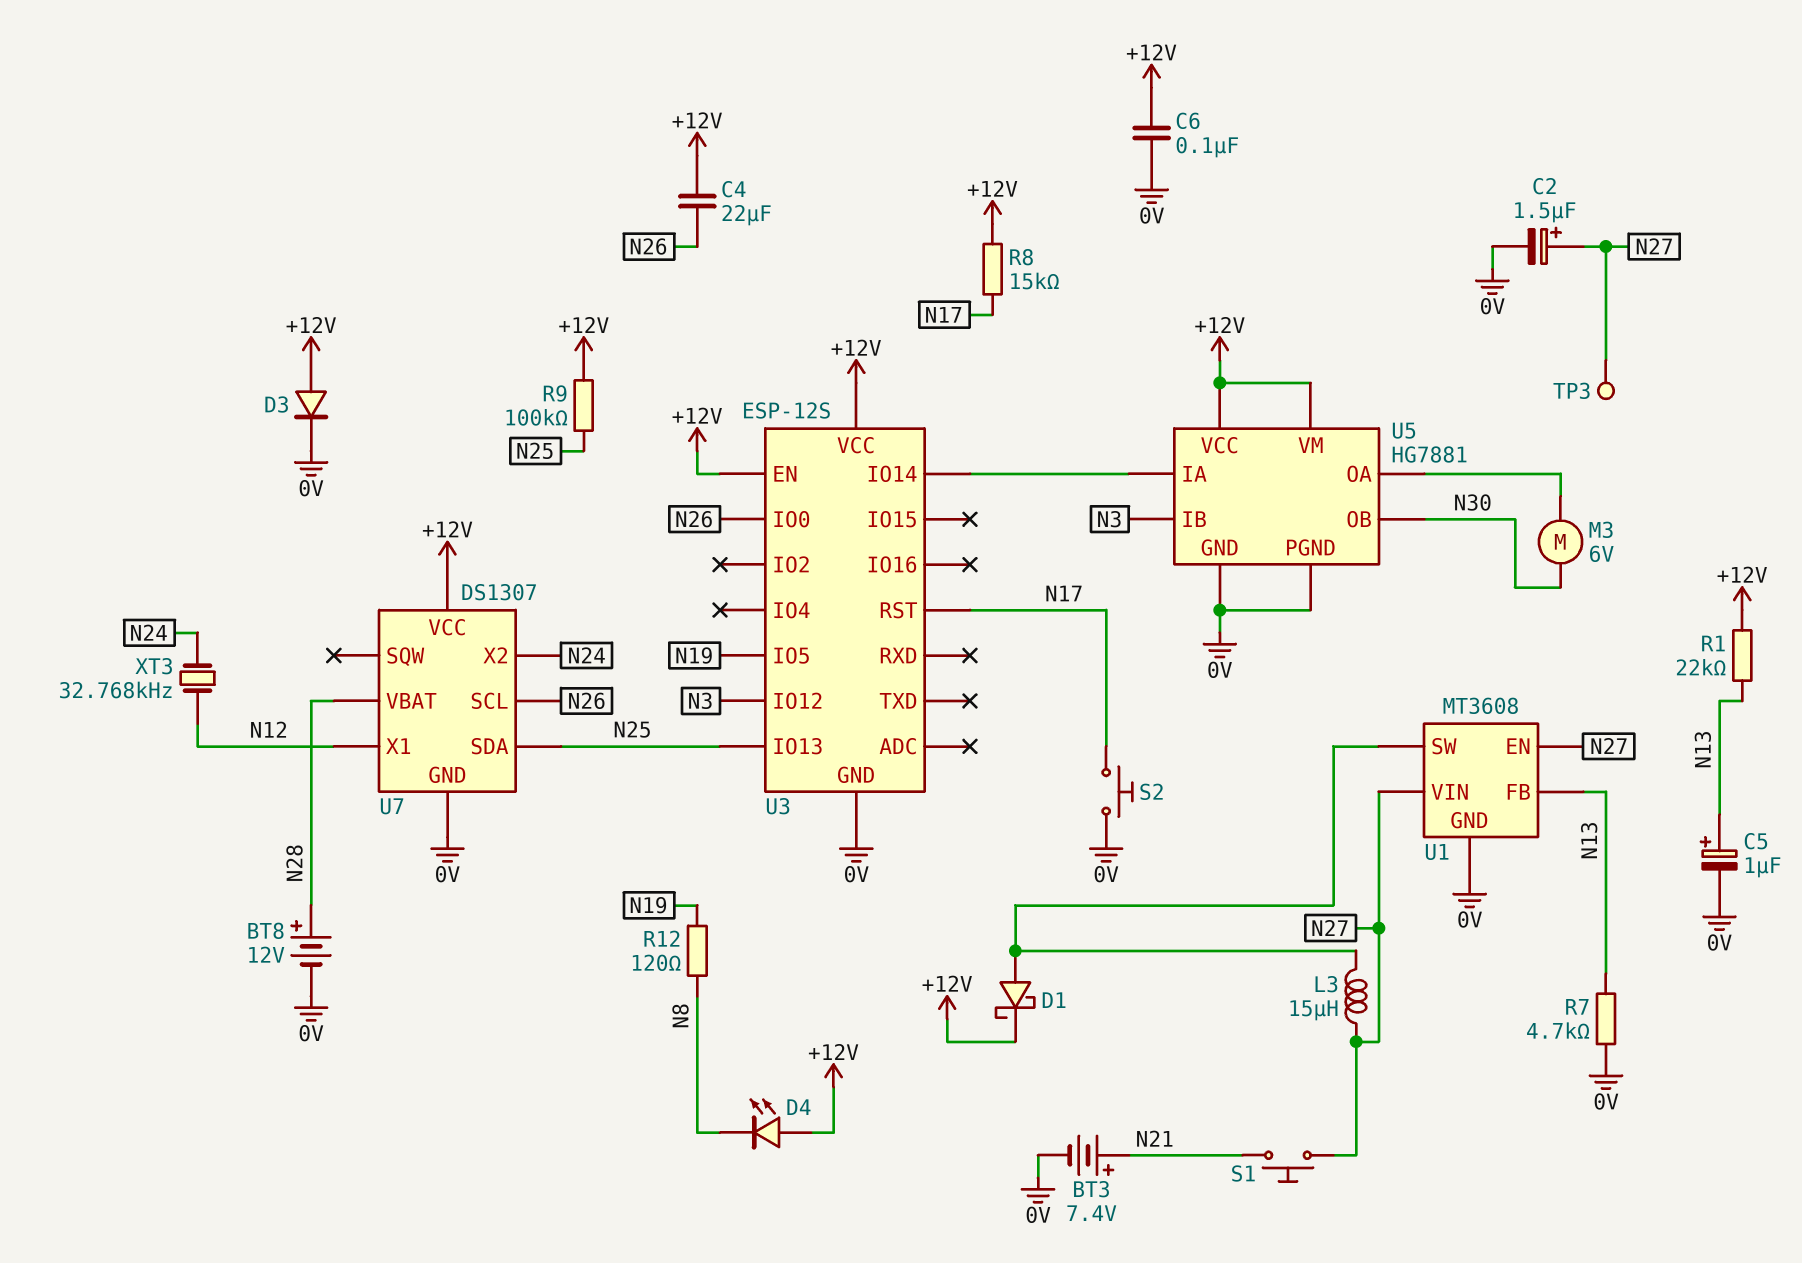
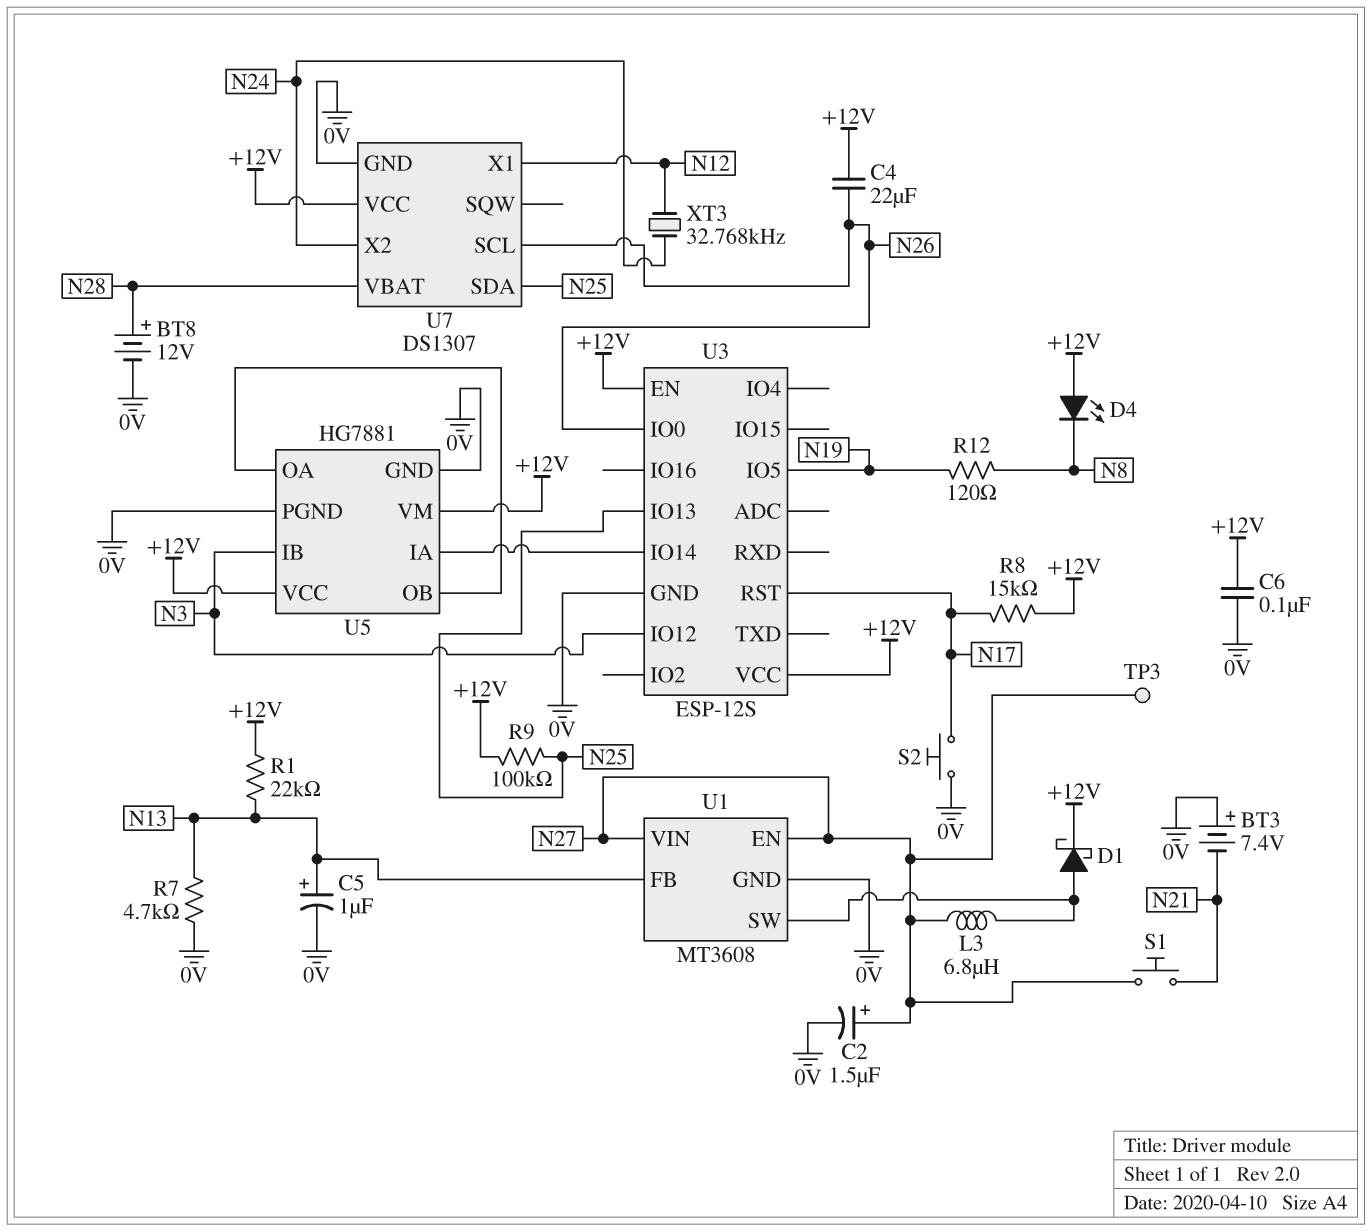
BT3: 7.4V (plus N21, minus 0V) -> 7.4V (plus 0V, minus N21)
D3: diode (A +12V, K 0V) -> none
L3: 15uH (N27, U1/SW) -> 6.8uH (N27, U1/SW)
M3: motor 6V (N30, U5/OA) -> none
U5 pin OB: N30 -> U5/OA

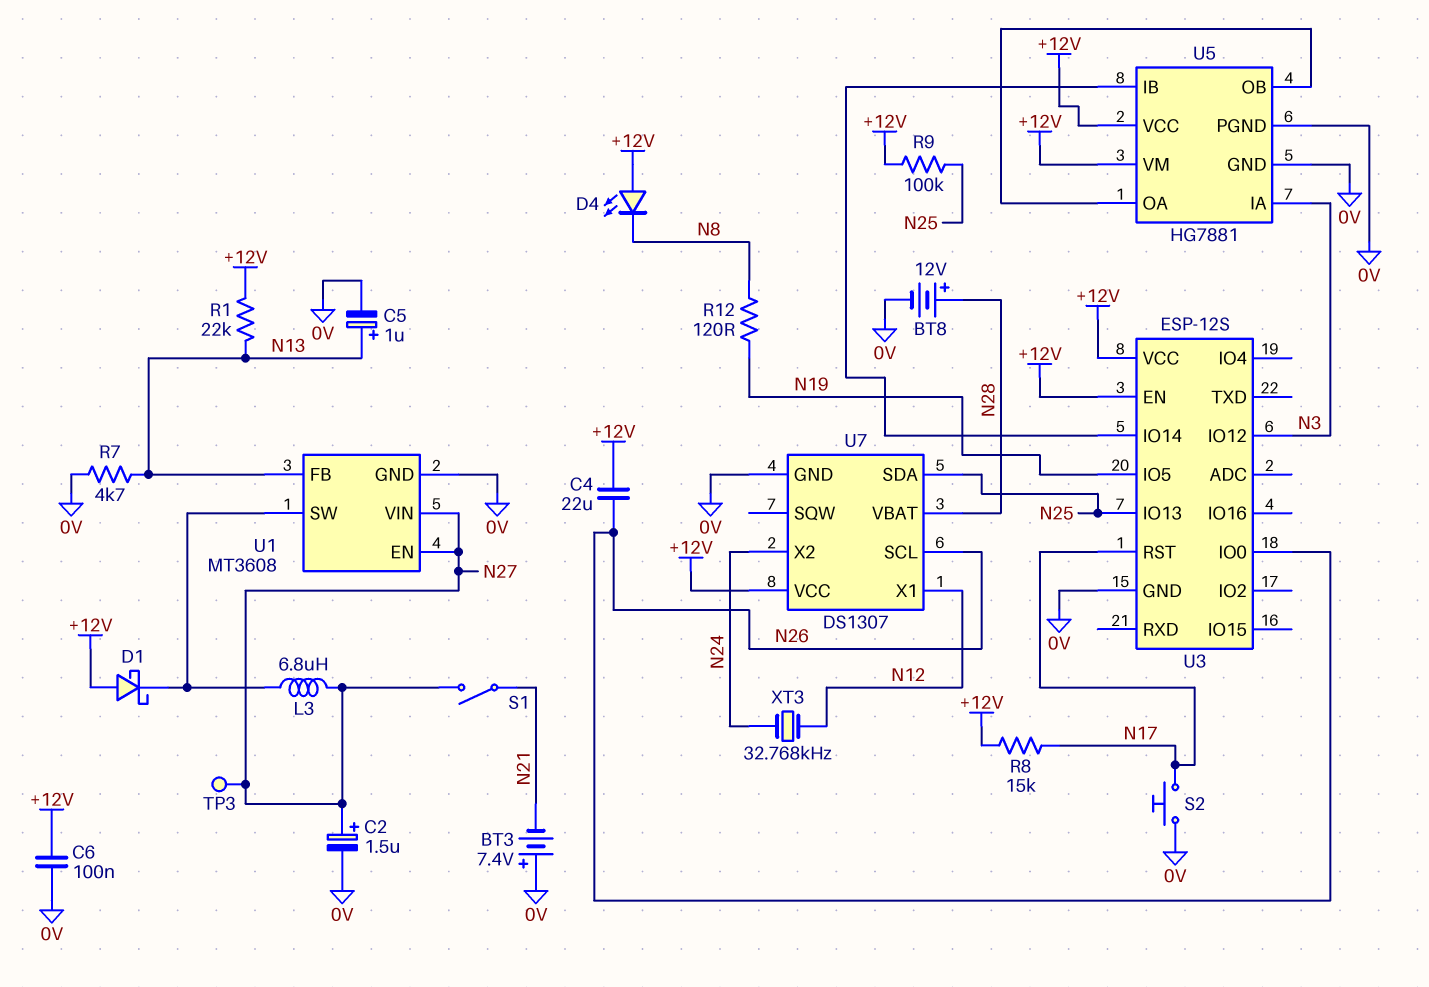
D1: schottky (A U1/SW, K +12V) -> schottky (A +12V, K U1/SW)
S1: button (N21, N27) -> switch (N21, N27)
U5 pin IA: U3/IO14 -> N3
U5 pin IB: N3 -> U3/IO14

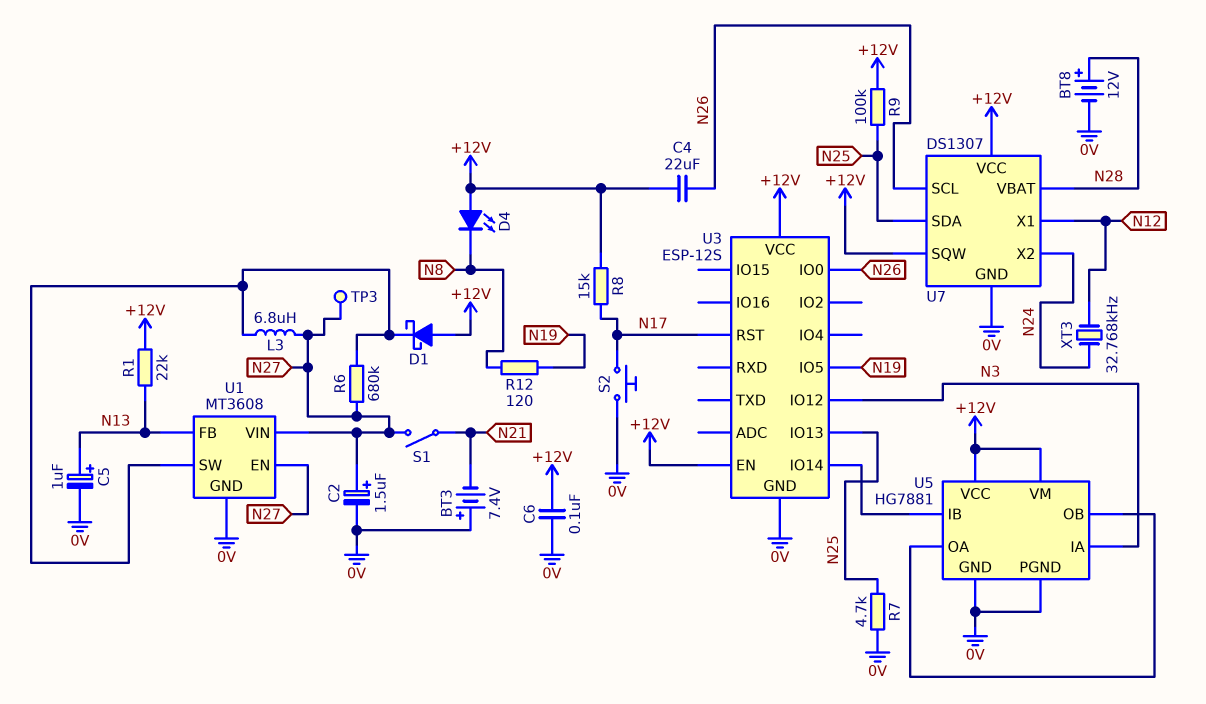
R6: none -> 680k (N27, U1/SW)
R7: 4.7k (0V, N13) -> 4.7k (0V, N25)
U7 pin SQW: none -> +12V

